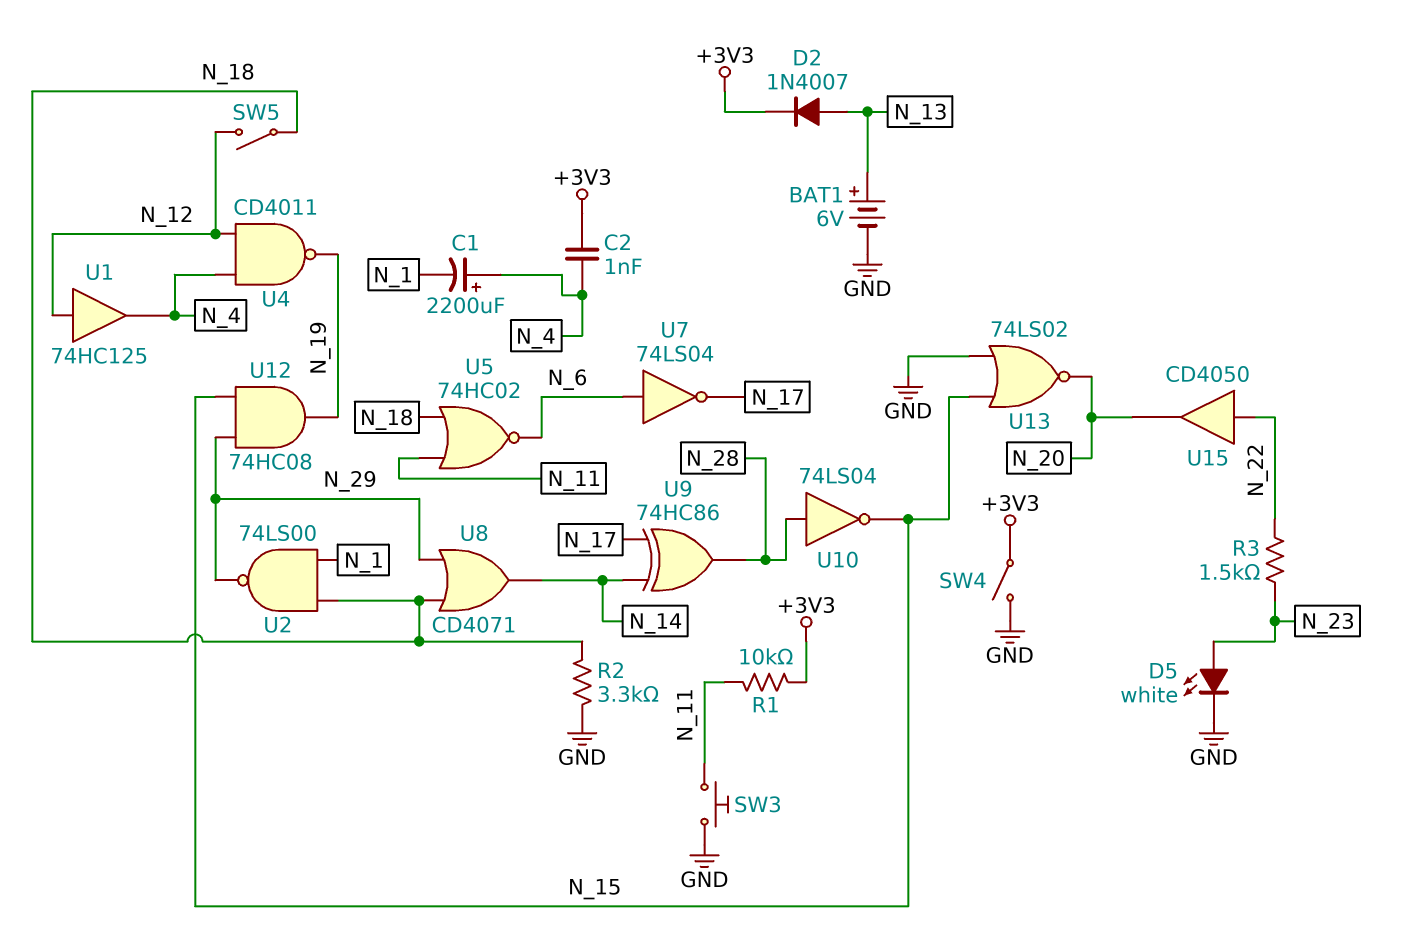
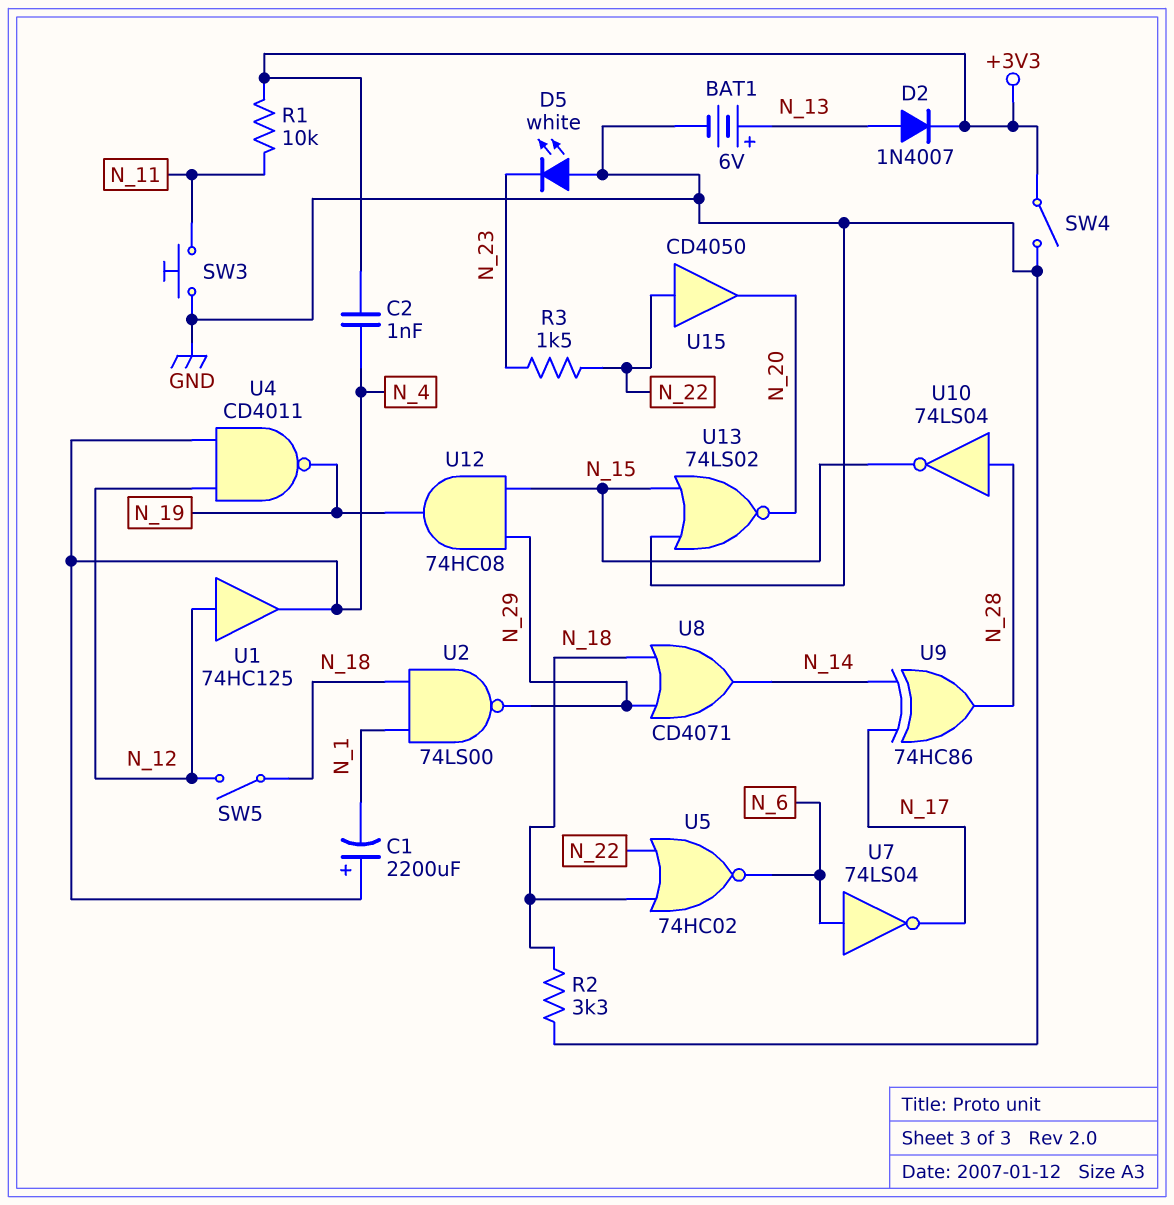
D5: LED white (A N_23, K GND) -> LED white (A GND, K N_23)
U5: NOR 74HC02 (in N_11, in N_18, out N_6) -> NOR 74HC02 (in N_18, in N_22, out N_6)

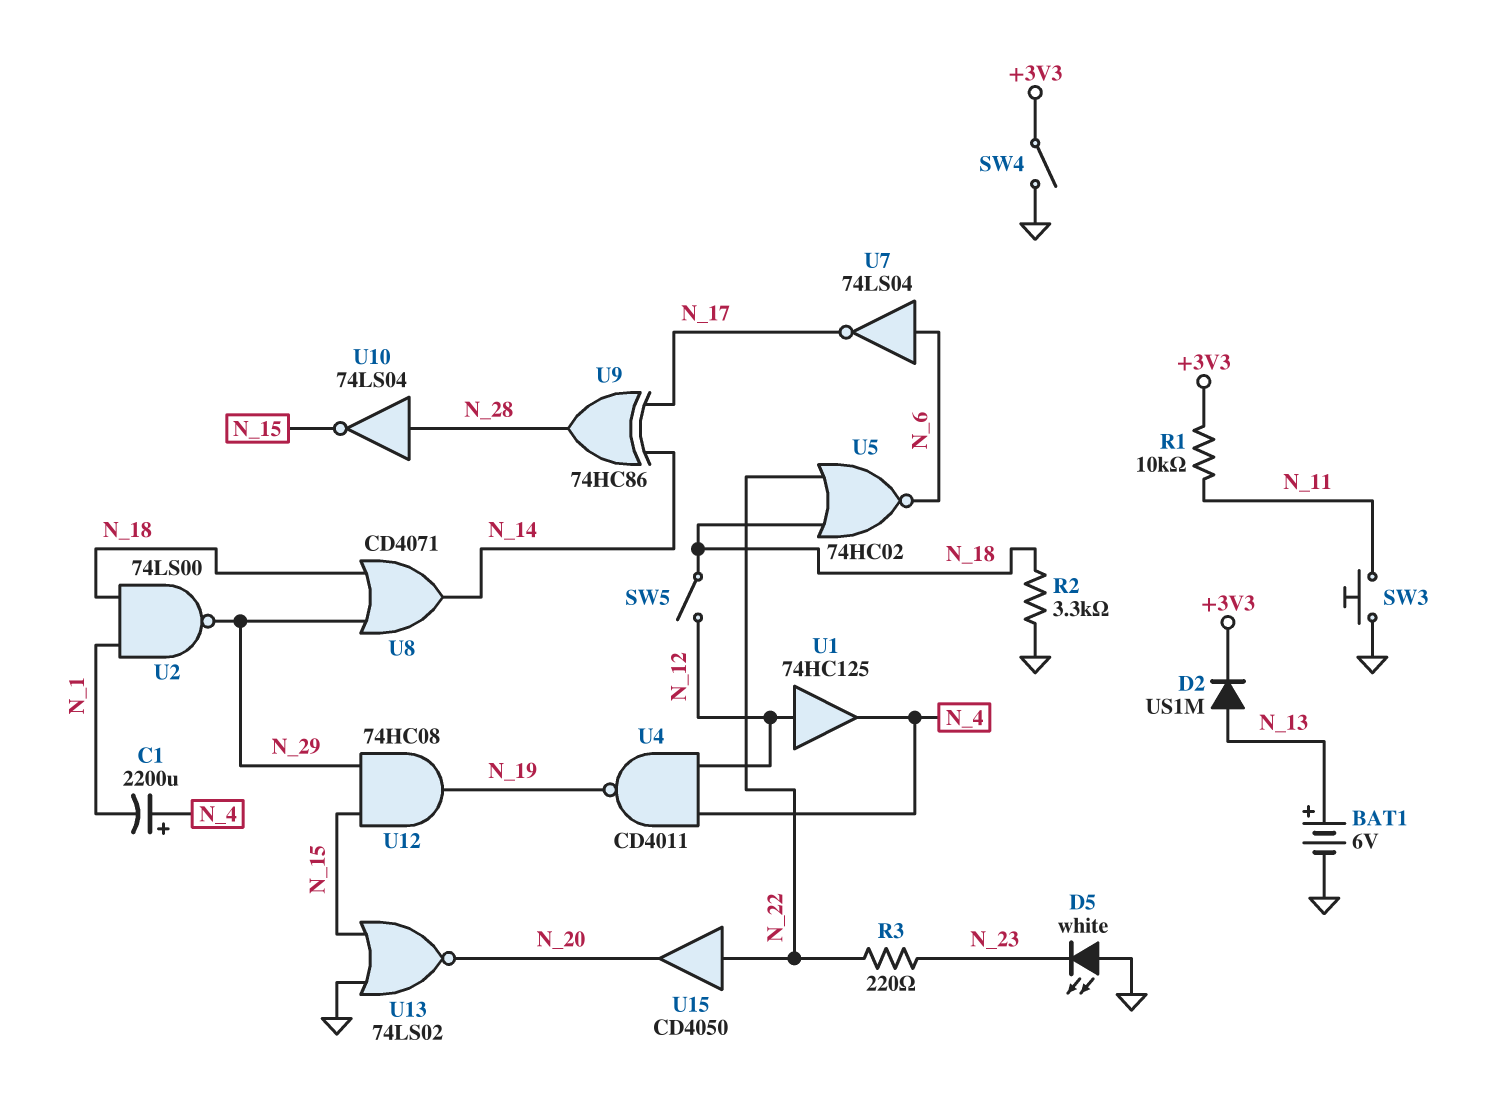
C2: 1nF (+3V3, N_4) -> none
D2: diode 1N4007 (A N_13, K +3V3) -> diode US1M (A N_13, K +3V3)
R3: 1.5k (N_22, N_23) -> 220 (N_22, N_23)

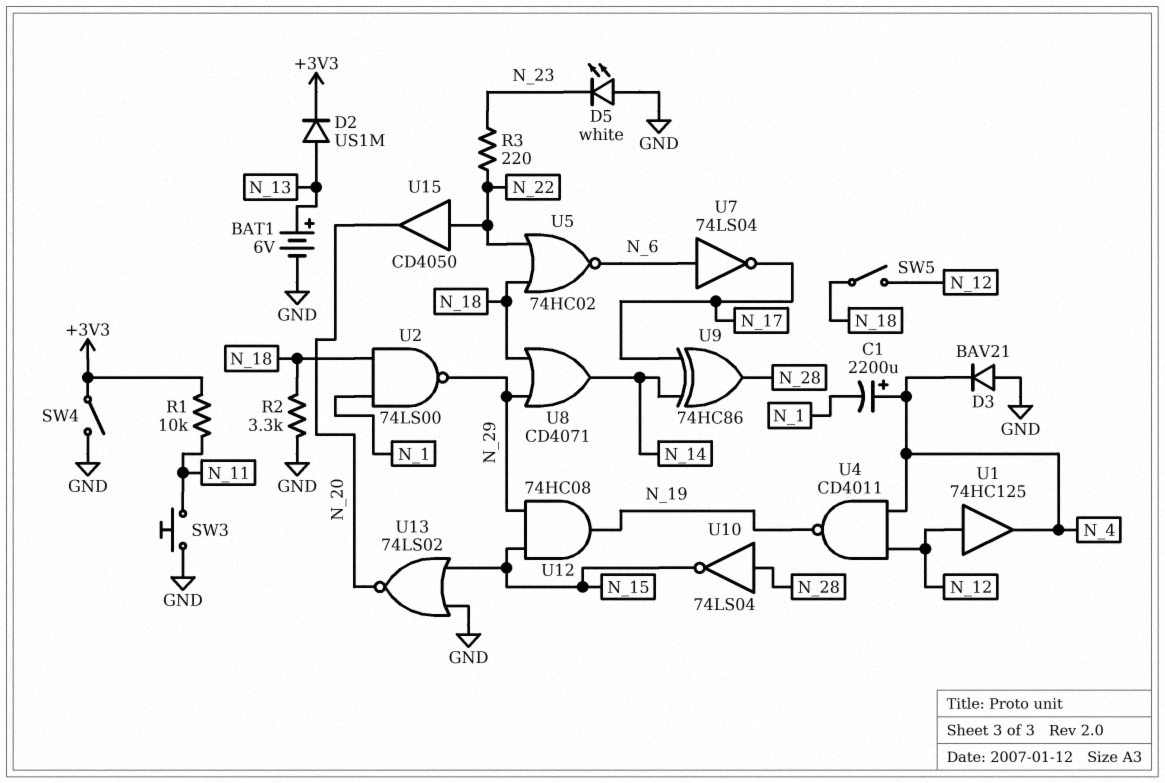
D3: none -> diode BAV21 (A GND, K N_4)

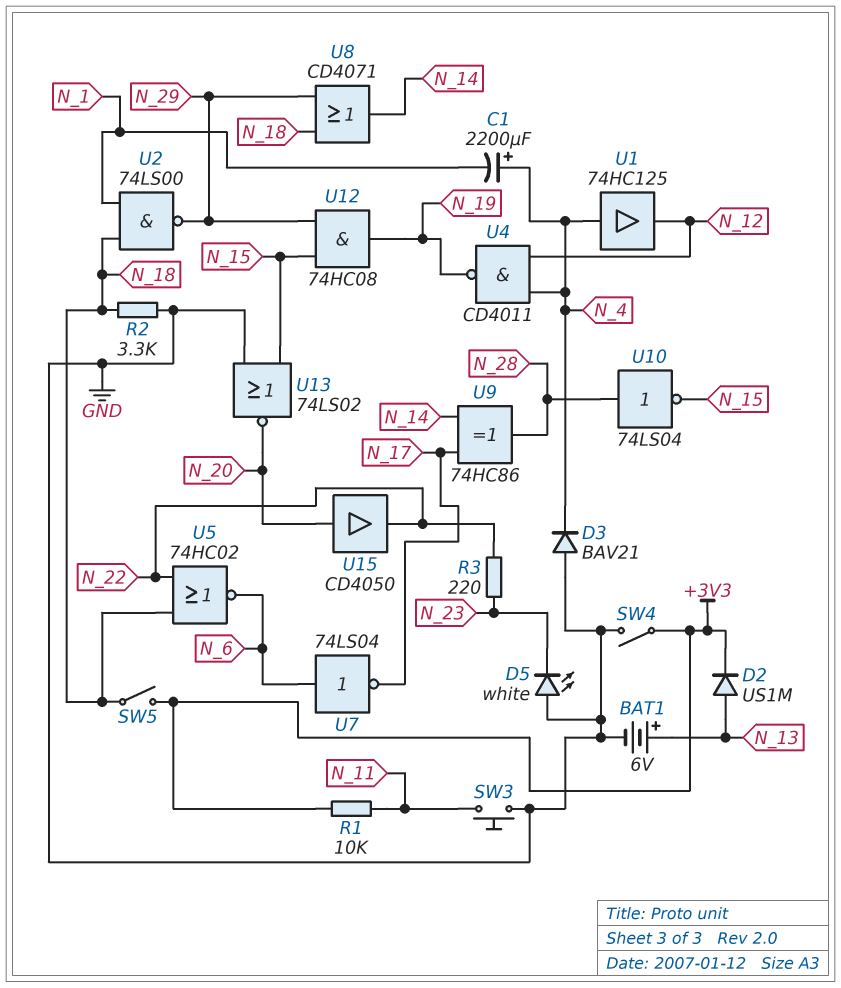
SW5: switch (N_12, N_18) -> switch (+3V3, N_18)
U1: buffer 74HC125 (in N_12, out N_4) -> buffer 74HC125 (in N_4, out N_12)
U15: buffer CD4050 (in N_22, out N_20) -> buffer CD4050 (in N_20, out N_22)

